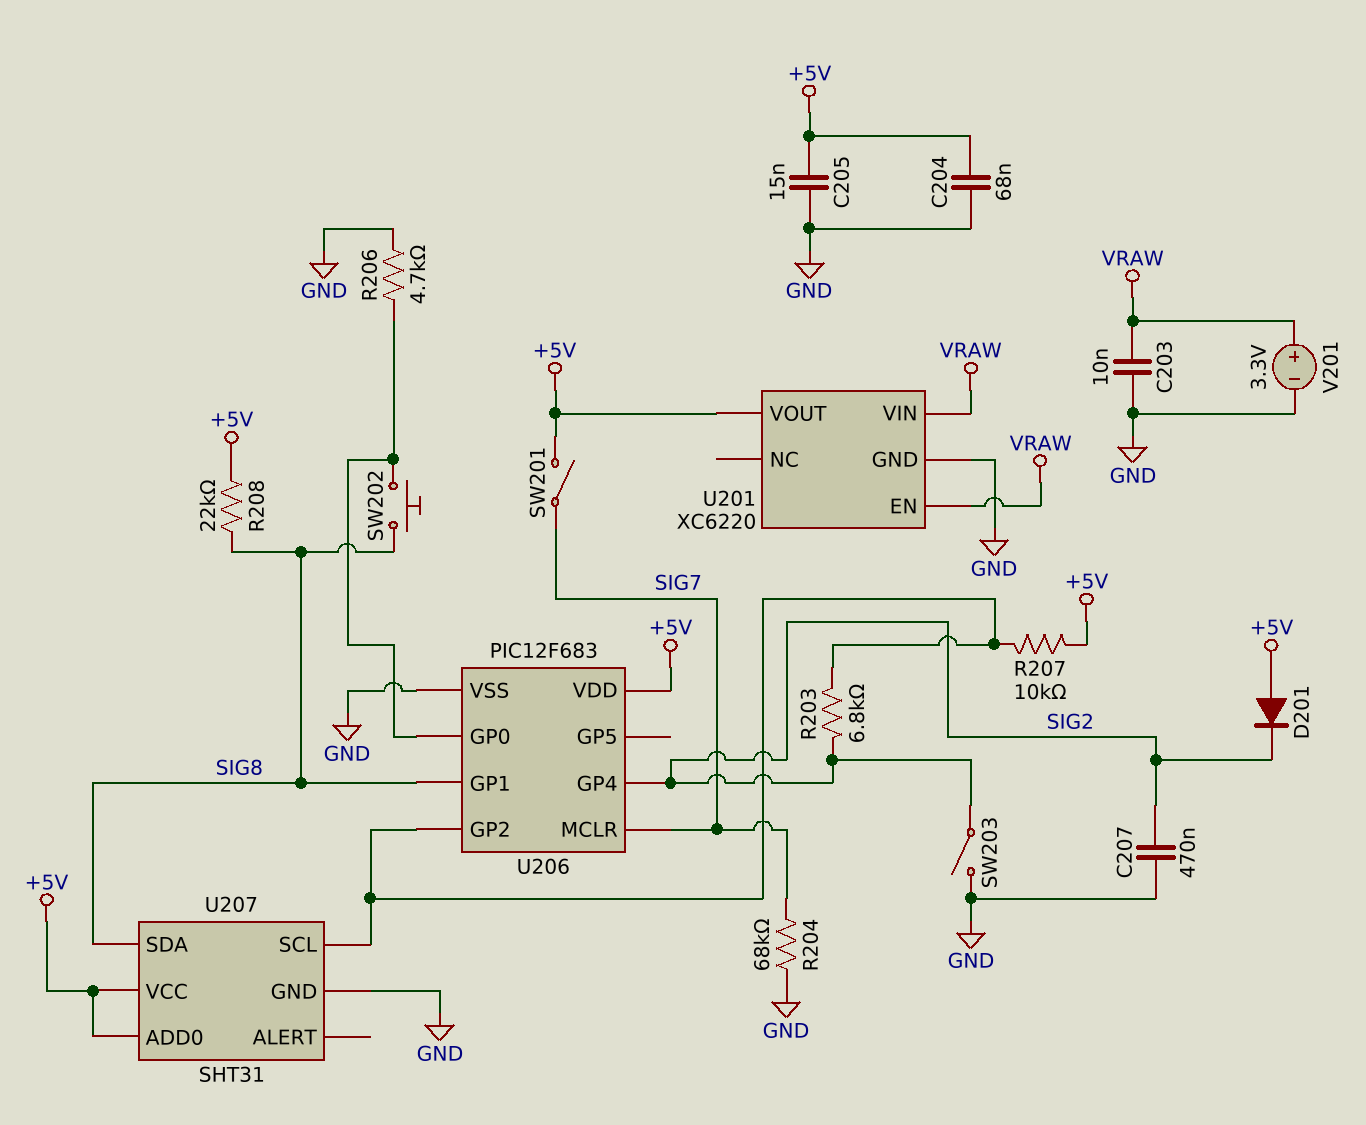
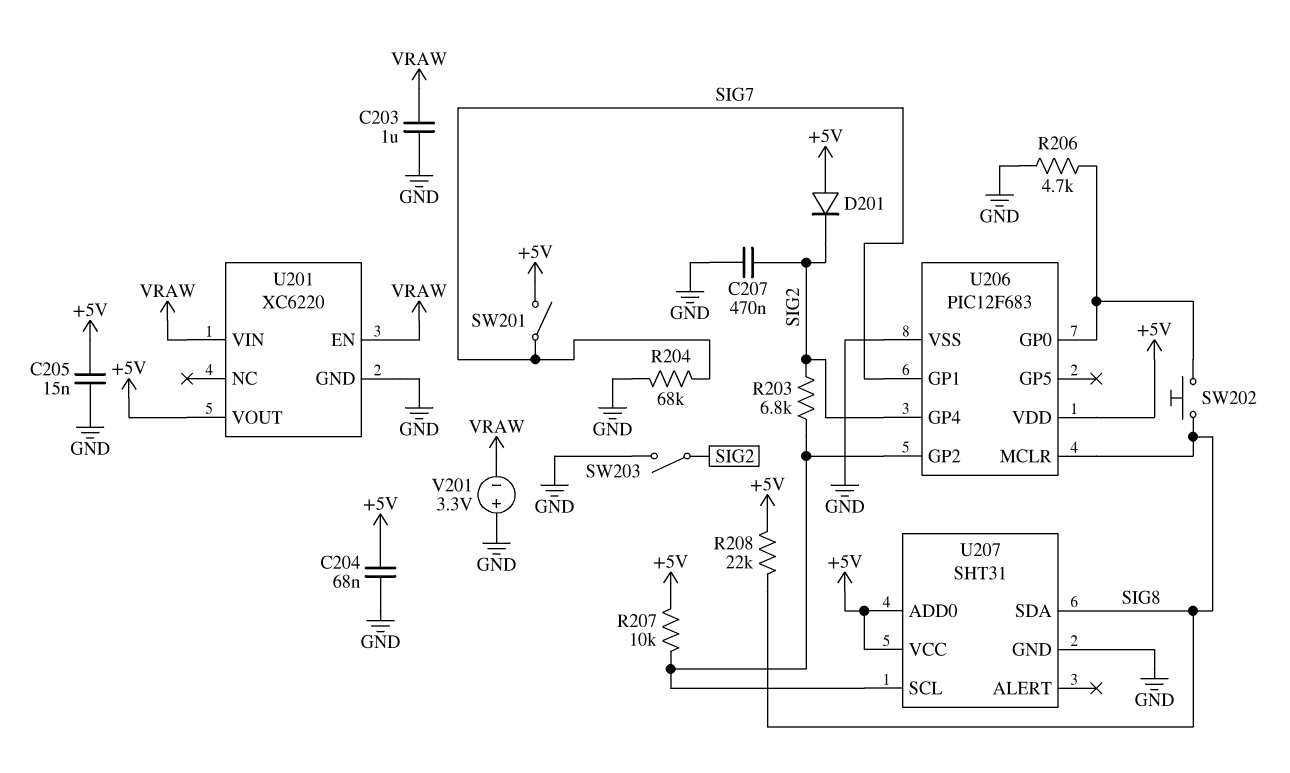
C203: 10nF (GND, VRAW) -> 1uF (GND, VRAW)
U206 pin GP1: SIG8 -> SIG7
U206 pin MCLR: SIG7 -> SIG8
V201: 3.3V (plus VRAW, minus GND) -> 3.3V (plus GND, minus VRAW)

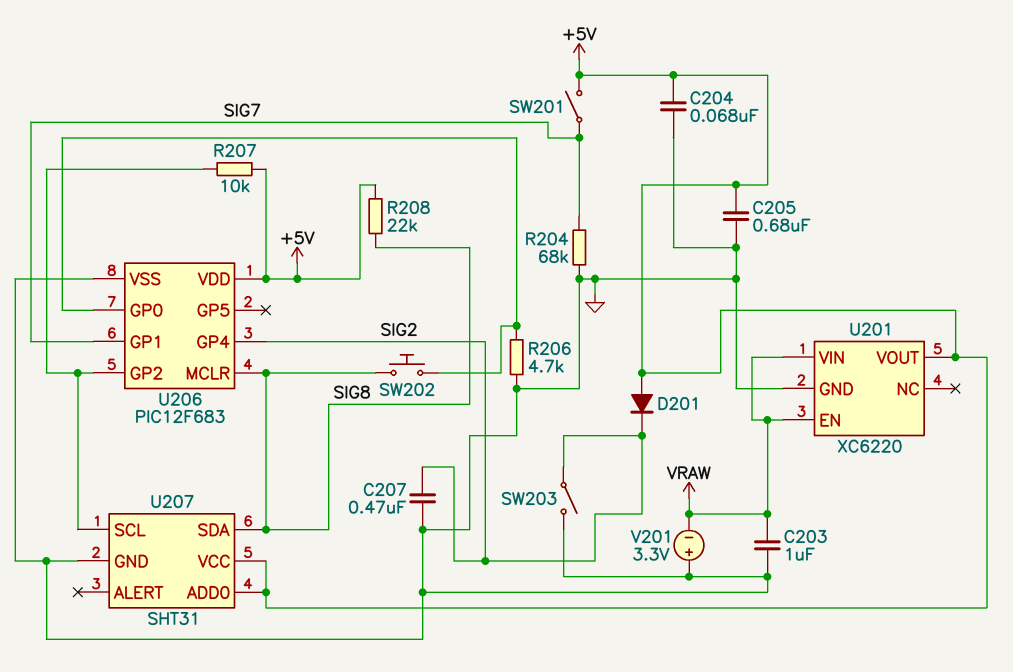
C205: 15nF (+5V, GND) -> 680nF (+5V, GND)
R203: 6.8k (SIG2, U206/GP2) -> none

